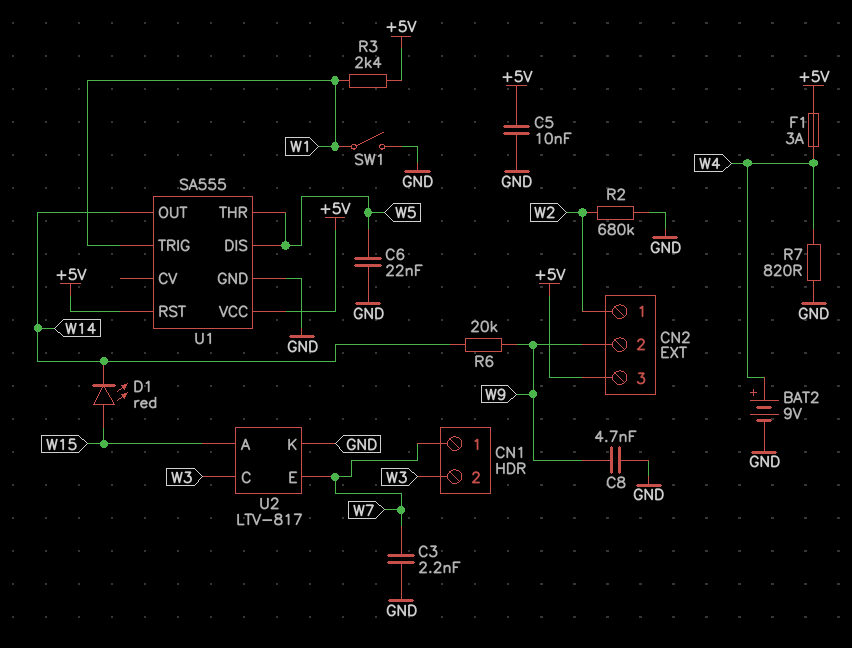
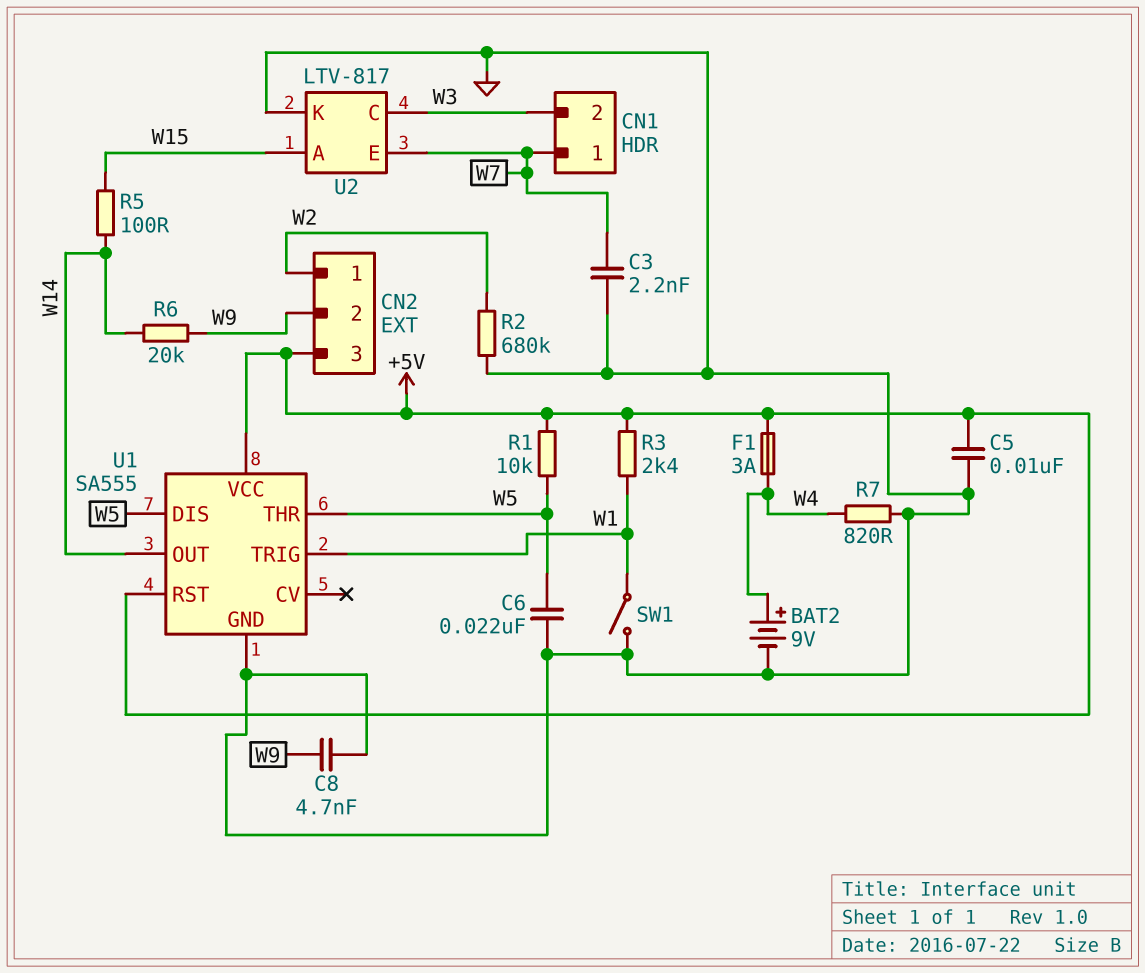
D1: LED red (A W15, K W14) -> none
R1: none -> 10k (+5V, W5)
R5: none -> 100 (W14, W15)

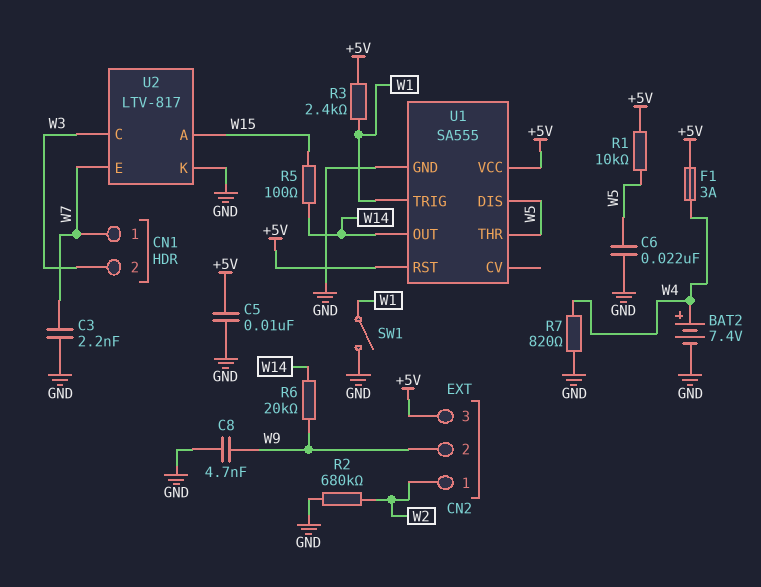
BAT2: 9V (plus W4, minus GND) -> 7.4V (plus W4, minus GND)

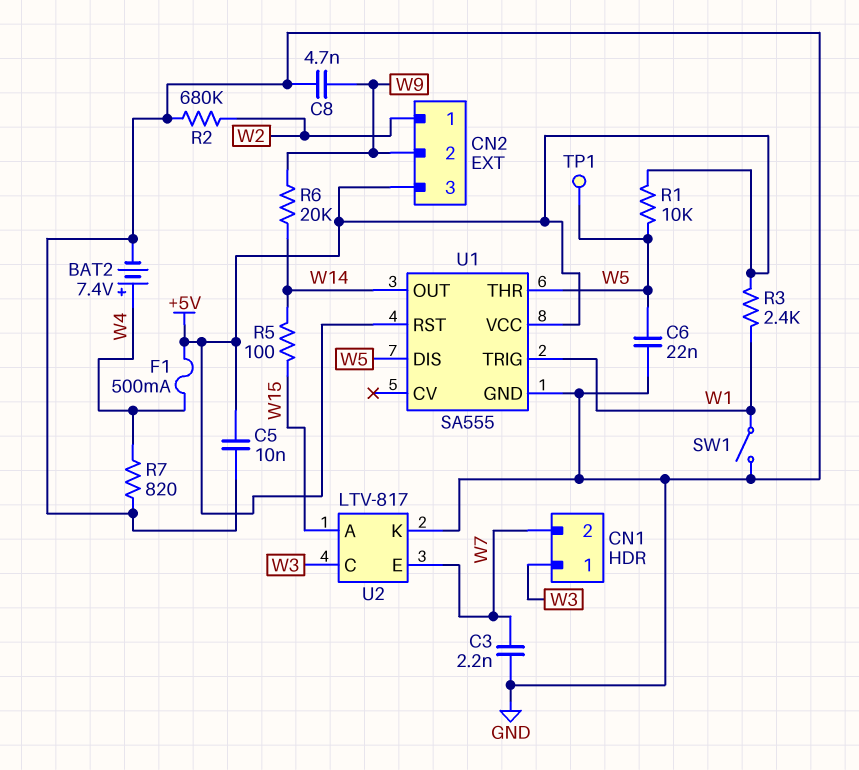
CN1 pin 1: W7 -> W3
CN1 pin 2: W3 -> W7
F1: 3A (+5V, W4) -> 500mA (+5V, W4)
TP1: none -> test point (W5)

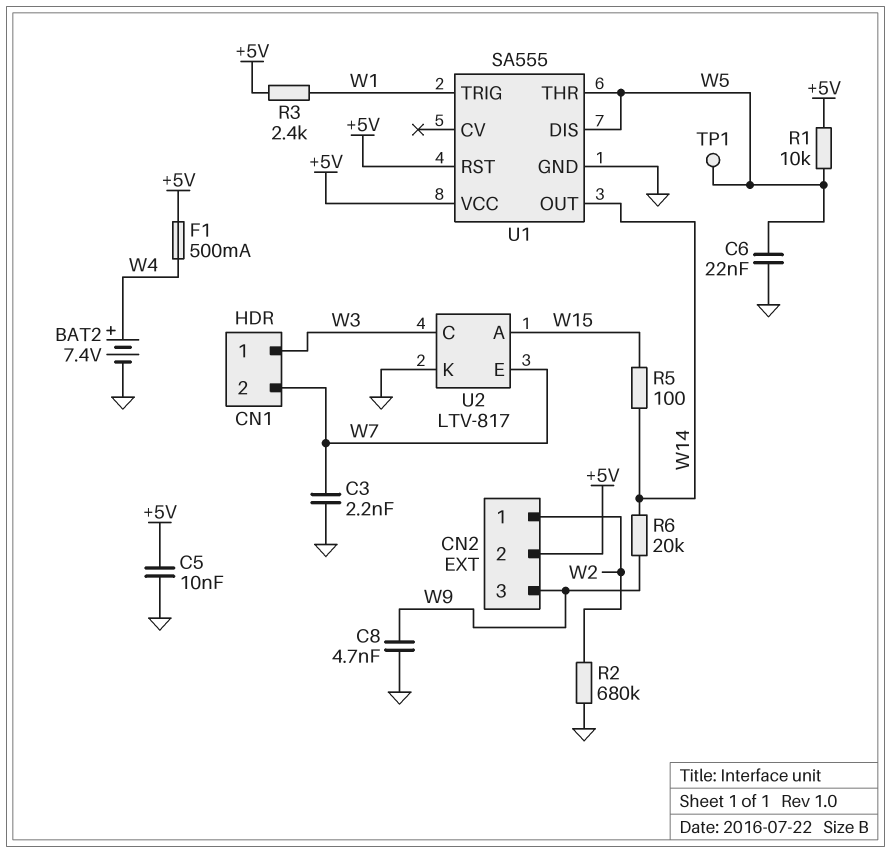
CN2 pin 2: W9 -> +5V
CN2 pin 3: +5V -> W9
R7: 820 (GND, W4) -> none
SW1: switch (GND, W1) -> none

